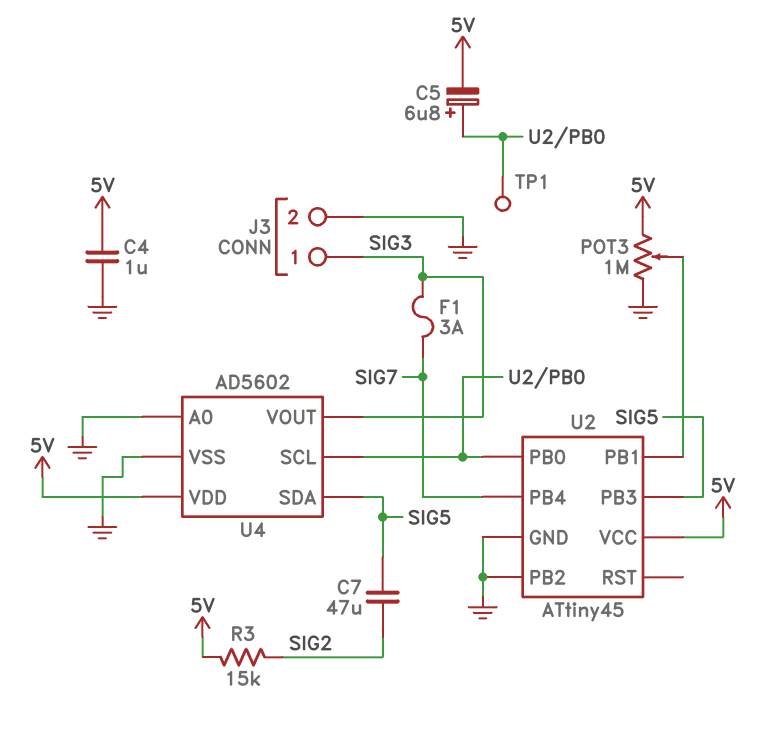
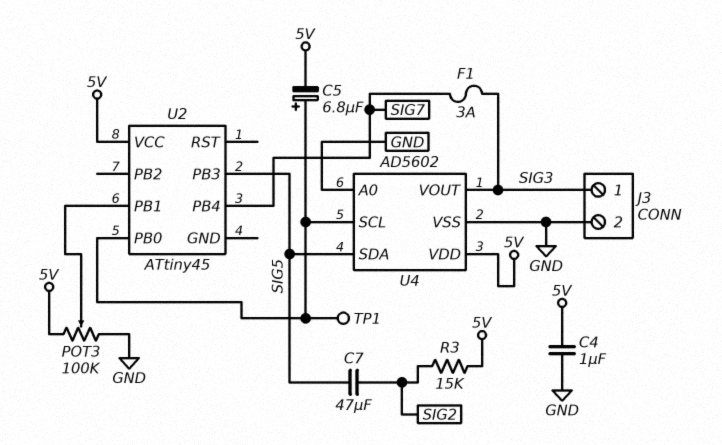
POT3: 1M (5V, GND, wiper U2/PB1) -> 100k (5V, GND, wiper U2/PB1)
U2 pin GND: GND -> none
U2 pin PB2: GND -> none

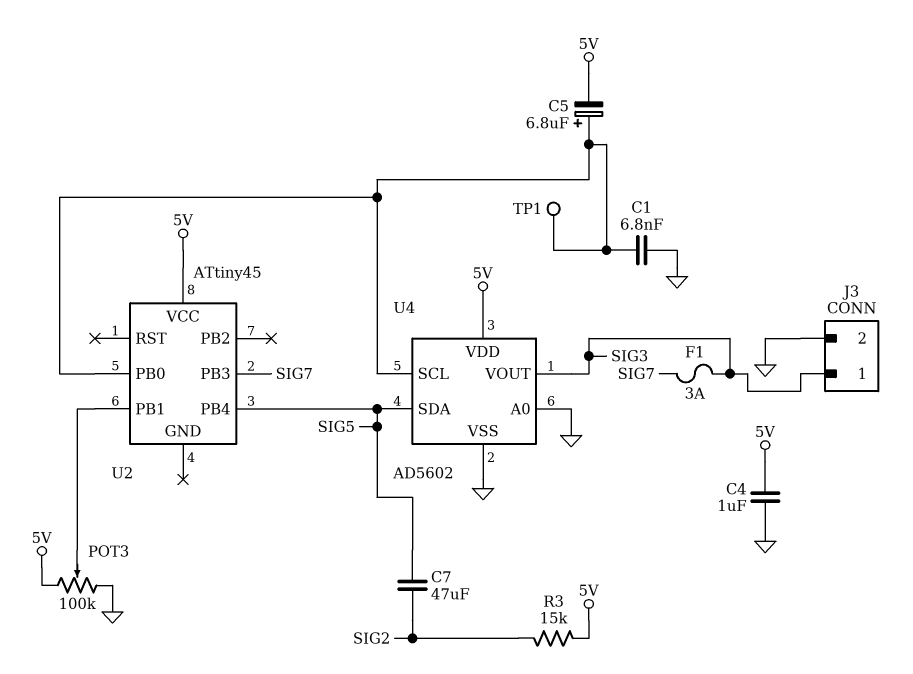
C1: none -> 6.8nF (GND, U2/PB0)
U2 pin PB3: SIG5 -> SIG7
U2 pin PB4: SIG7 -> SIG5

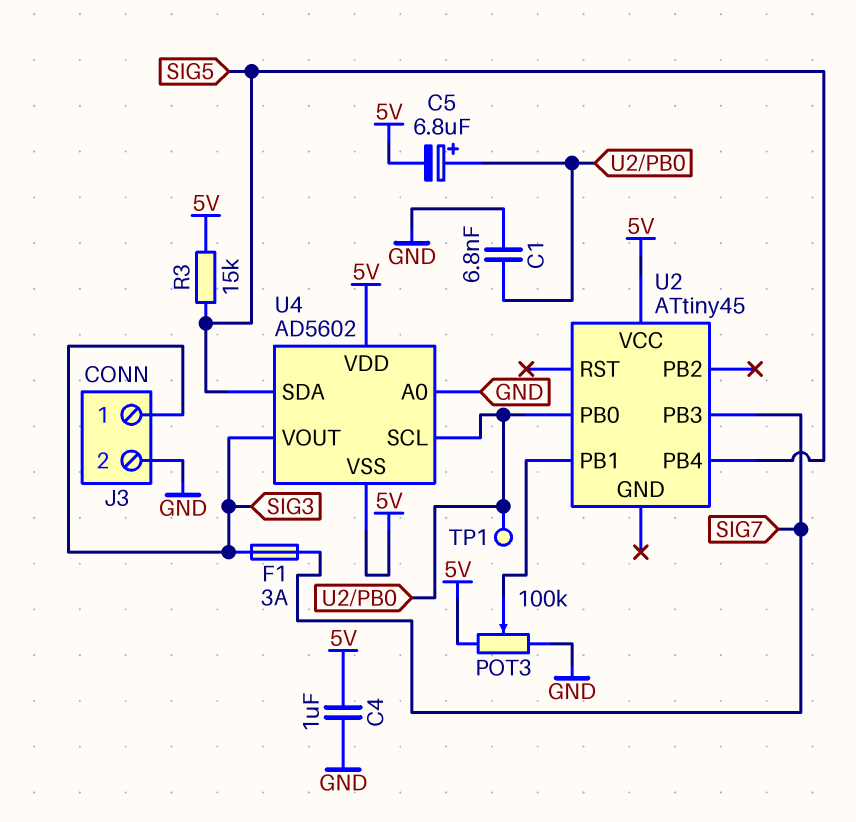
C7: 47uF (SIG2, SIG5) -> none
R3: 15k (5V, SIG2) -> 15k (5V, SIG5)
U4 pin VSS: GND -> 5V

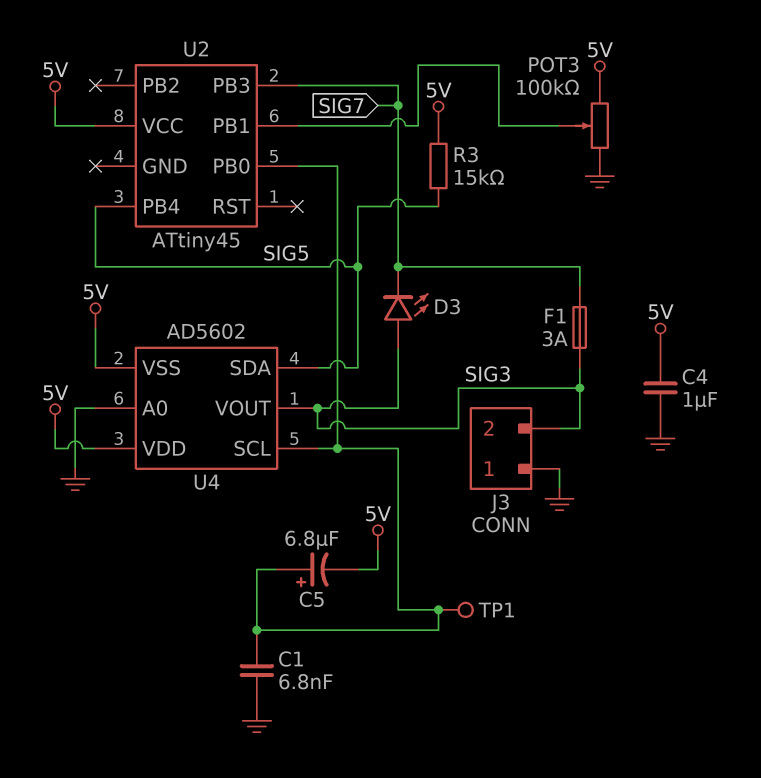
D3: none -> LED (A SIG3, K SIG7)
J3 pin 1: SIG3 -> GND
J3 pin 2: GND -> SIG3

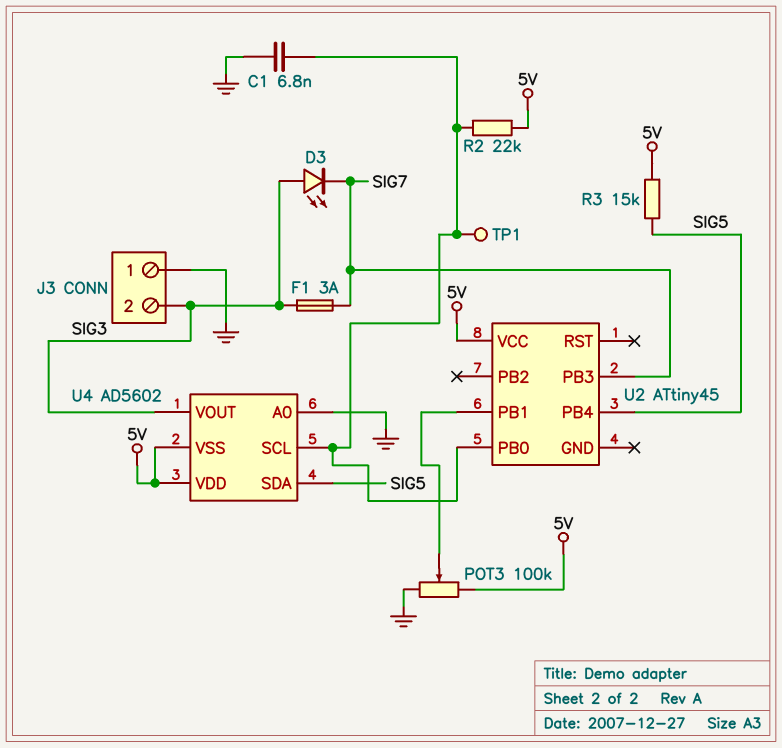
C4: 1uF (5V, GND) -> none
C5: 6.8uF (plus U2/PB0, minus 5V) -> none
R2: none -> 22k (5V, U2/PB0)

